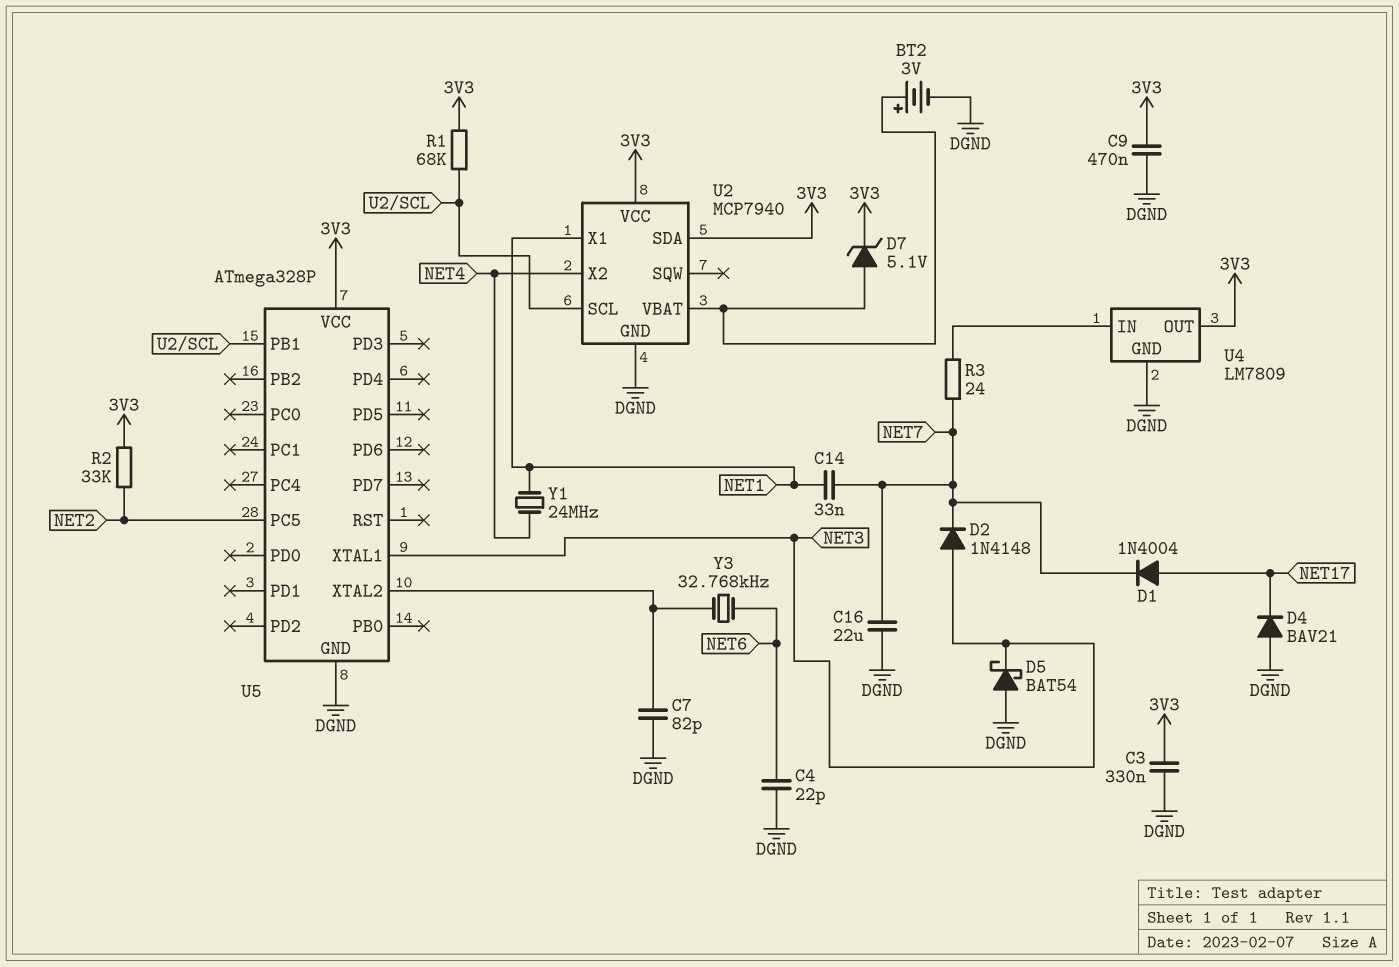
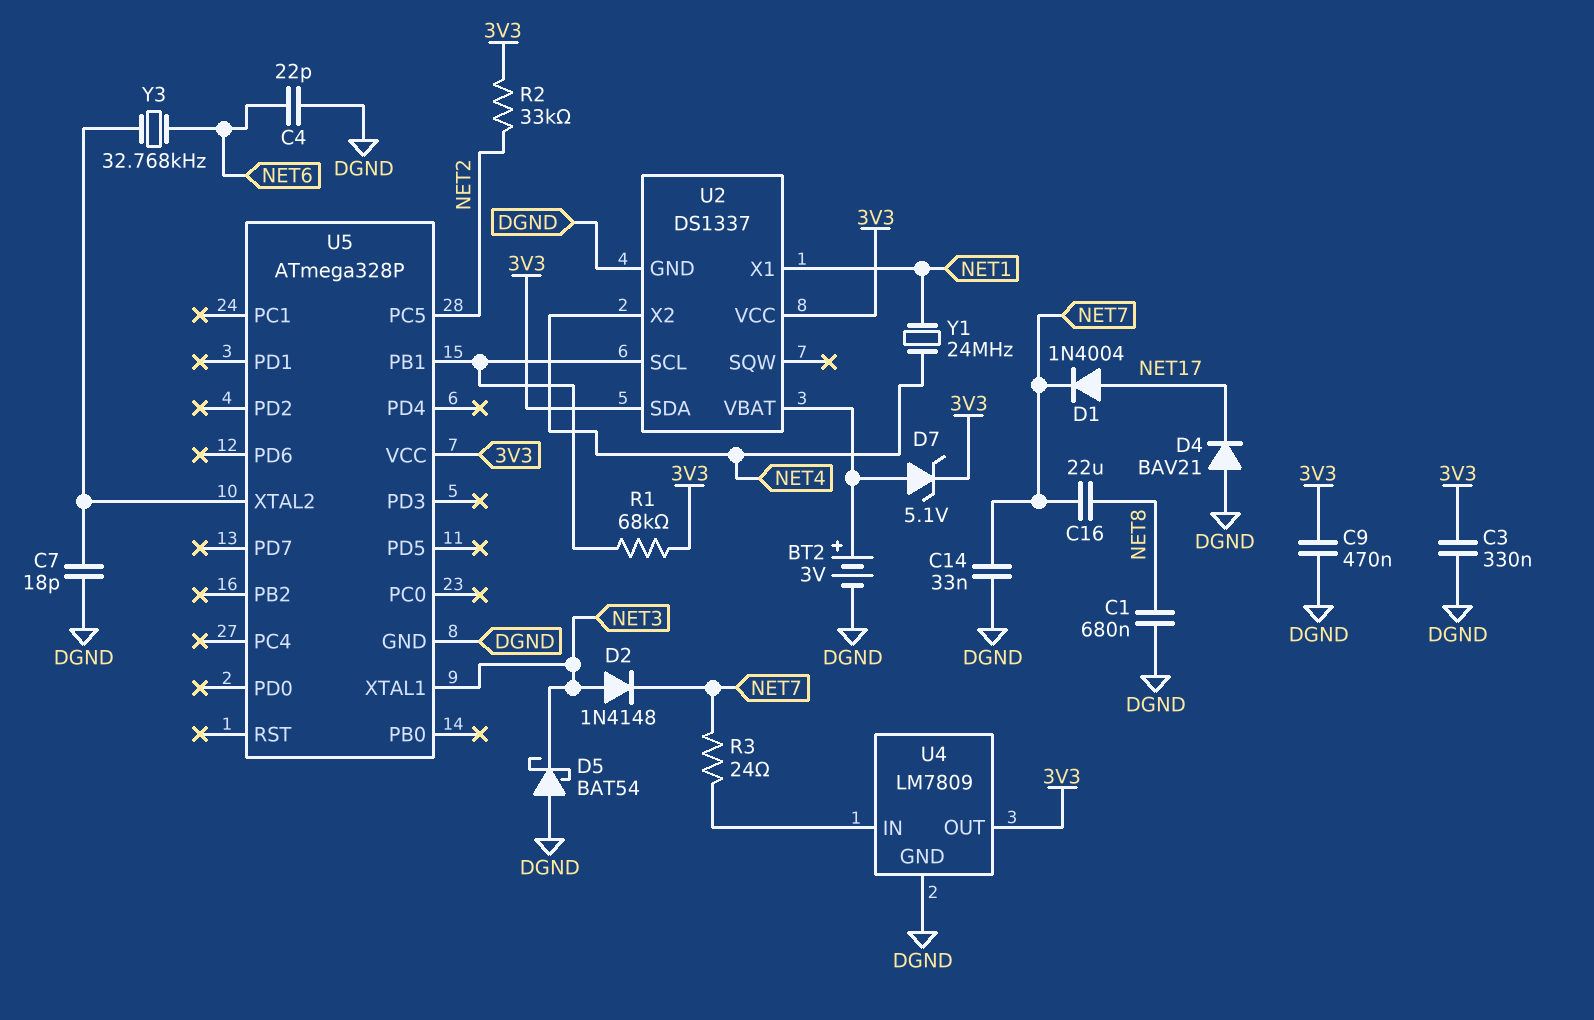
C1: none -> 680nF (DGND, NET8)
C7: 82pF (DGND, U5/XTAL2) -> 18pF (DGND, U5/XTAL2)
C14: 33nF (NET1, NET7) -> 33nF (DGND, NET7)
C16: 22uF (DGND, NET7) -> 22uF (NET7, NET8)
U2: MCP7940 -> DS1337

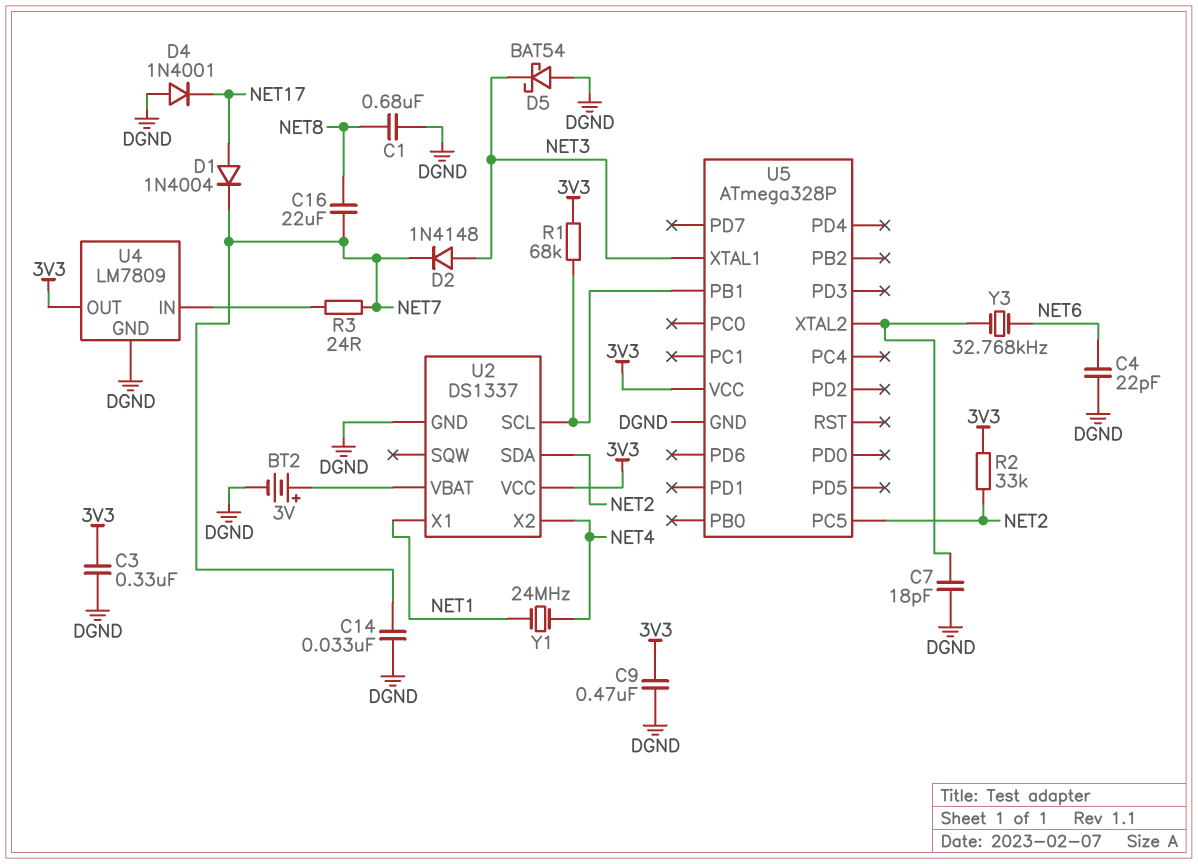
D4: diode BAV21 (A DGND, K NET17) -> diode 1N4001 (A DGND, K NET17)
D7: zener 5.1V (A U2/VBAT, K 3V3) -> none
U2 pin SDA: 3V3 -> NET2

